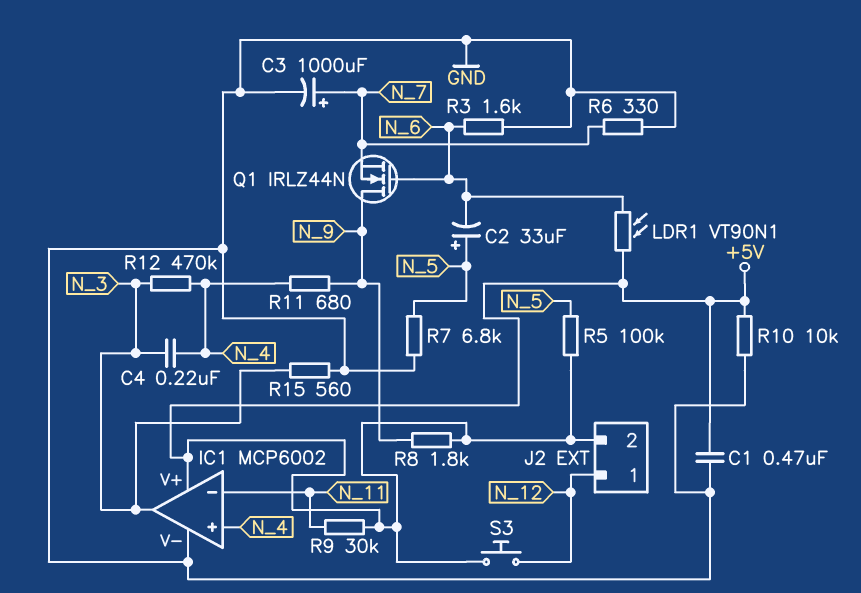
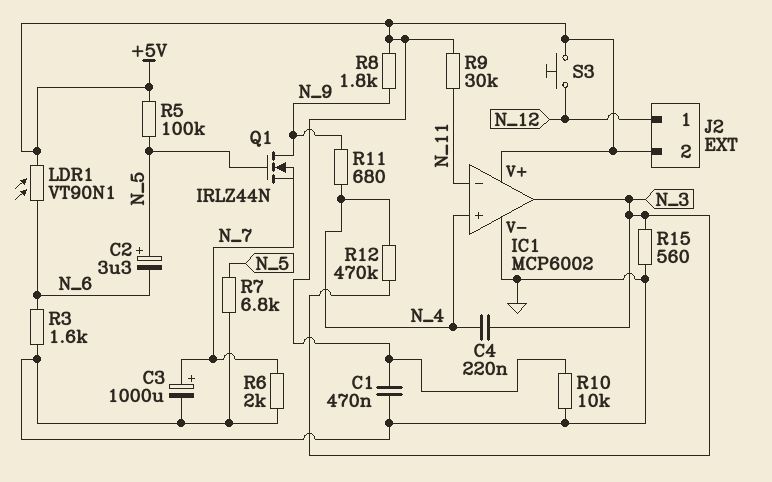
C2: 33uF (plus N_5, minus N_6) -> 3.3uF (plus N_5, minus N_6)
Q1: NMOS IRLZ44N (G N_6, D N_9, S N_7) -> NMOS IRLZ44N (G N_5, D N_9, S N_7)
R6: 330 (GND, N_7) -> 2k (GND, N_7)

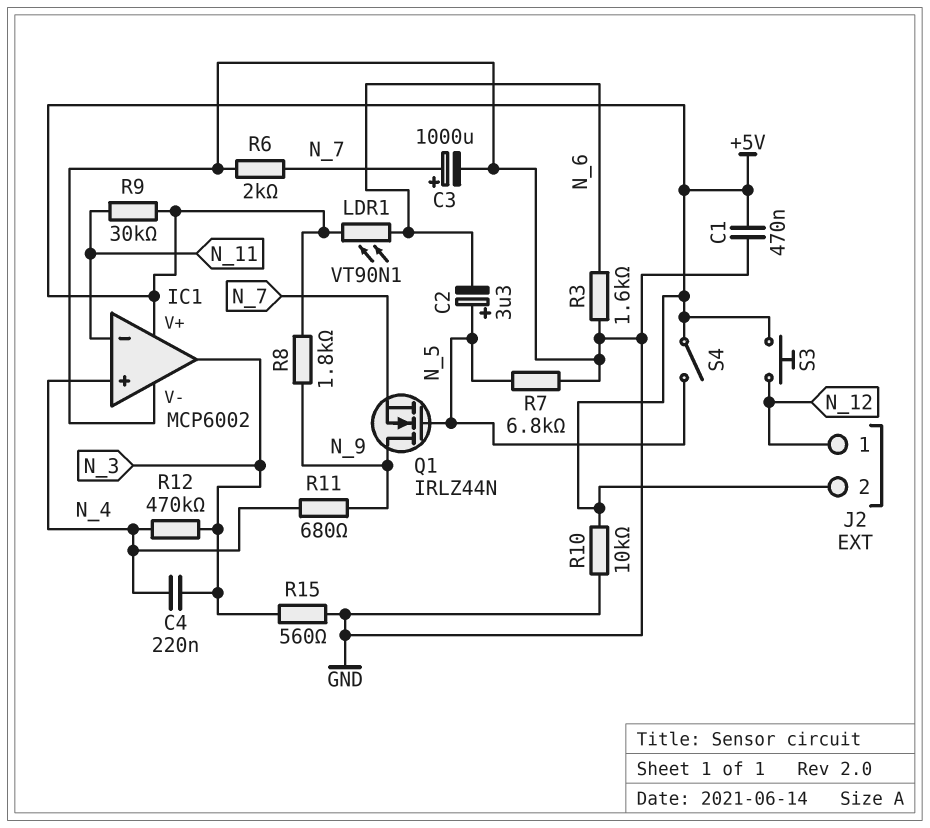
R5: 100k (+5V, N_5) -> none
S4: none -> switch (+5V, N_5)

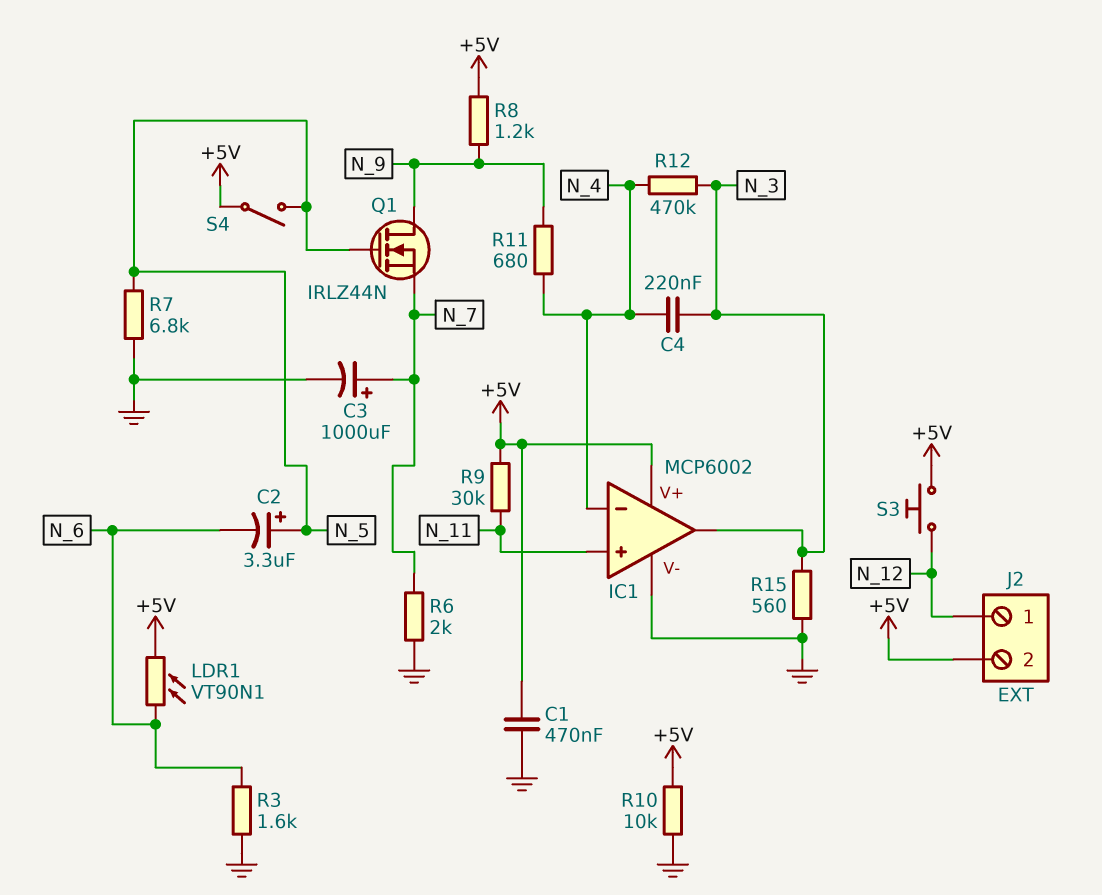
IC1 pin in+: N_4 -> N_11
IC1 pin in-: N_11 -> N_4
R8: 1.8k (+5V, N_9) -> 1.2k (+5V, N_9)

